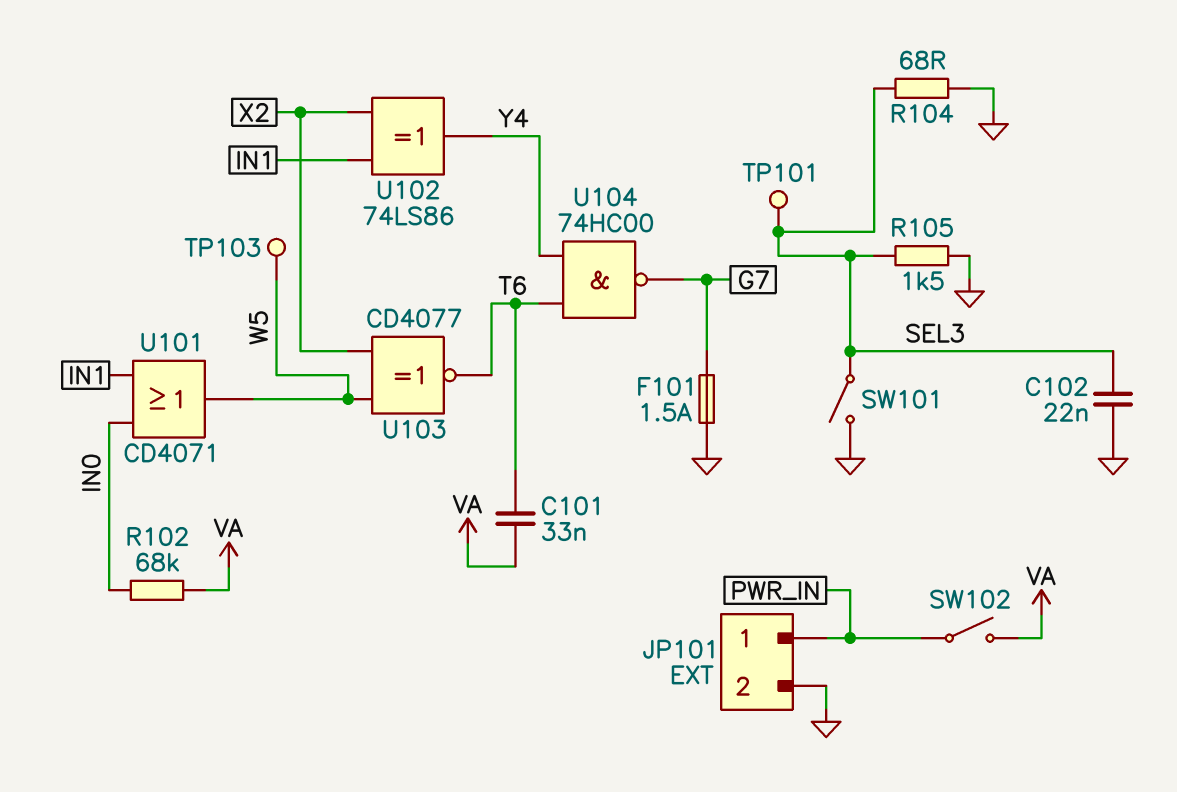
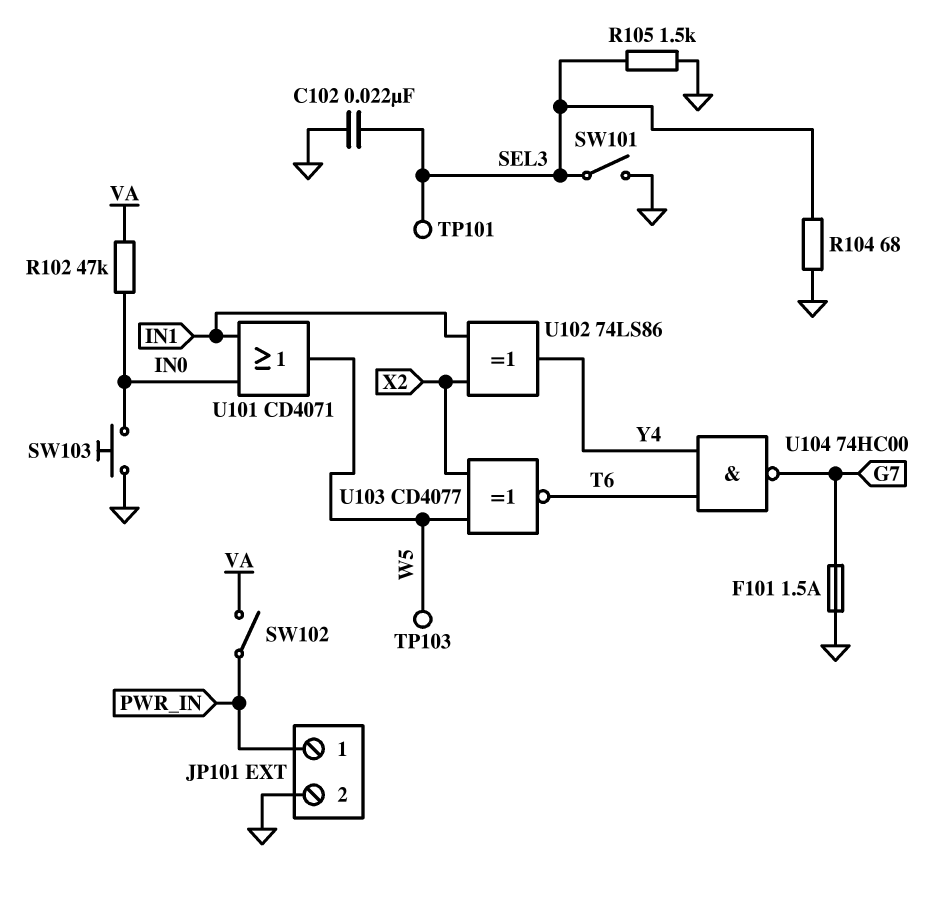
C101: 33nF (T6, VA) -> none
R102: 68k (IN0, VA) -> 47k (IN0, VA)
SW103: none -> button (GND, IN0)

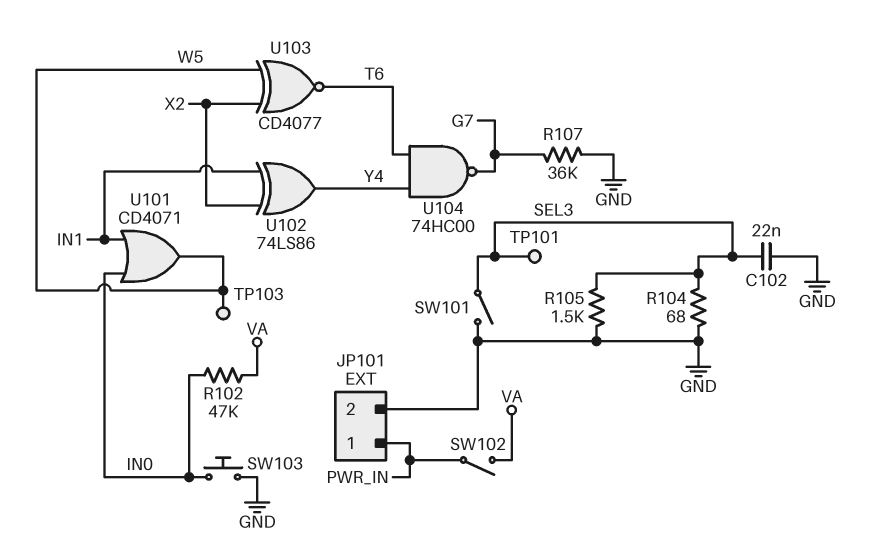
F101: 1.5A (G7, GND) -> none
R107: none -> 36k (G7, GND)

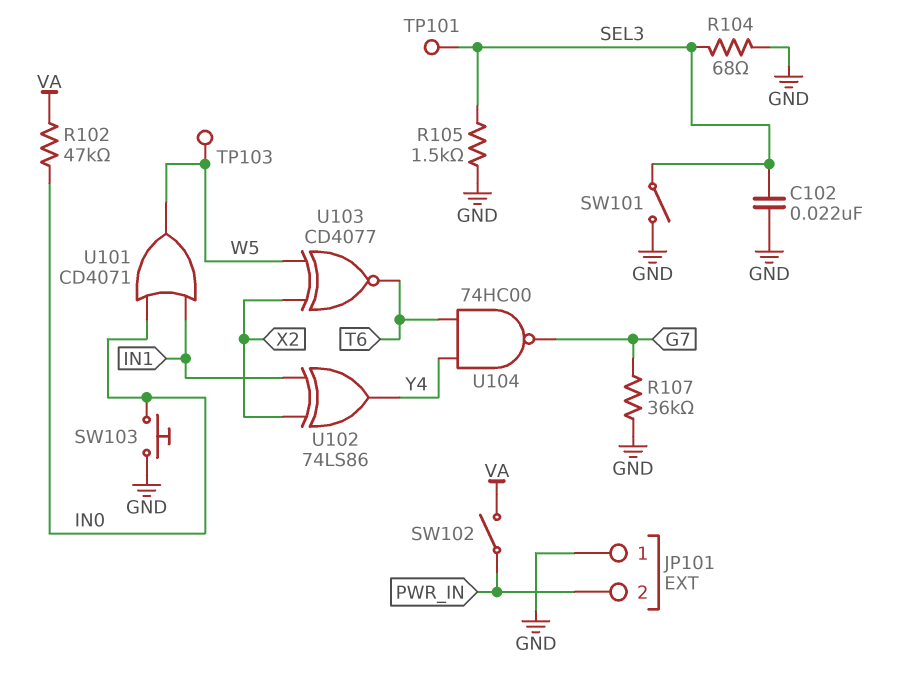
JP101 pin 1: PWR_IN -> GND
JP101 pin 2: GND -> PWR_IN

